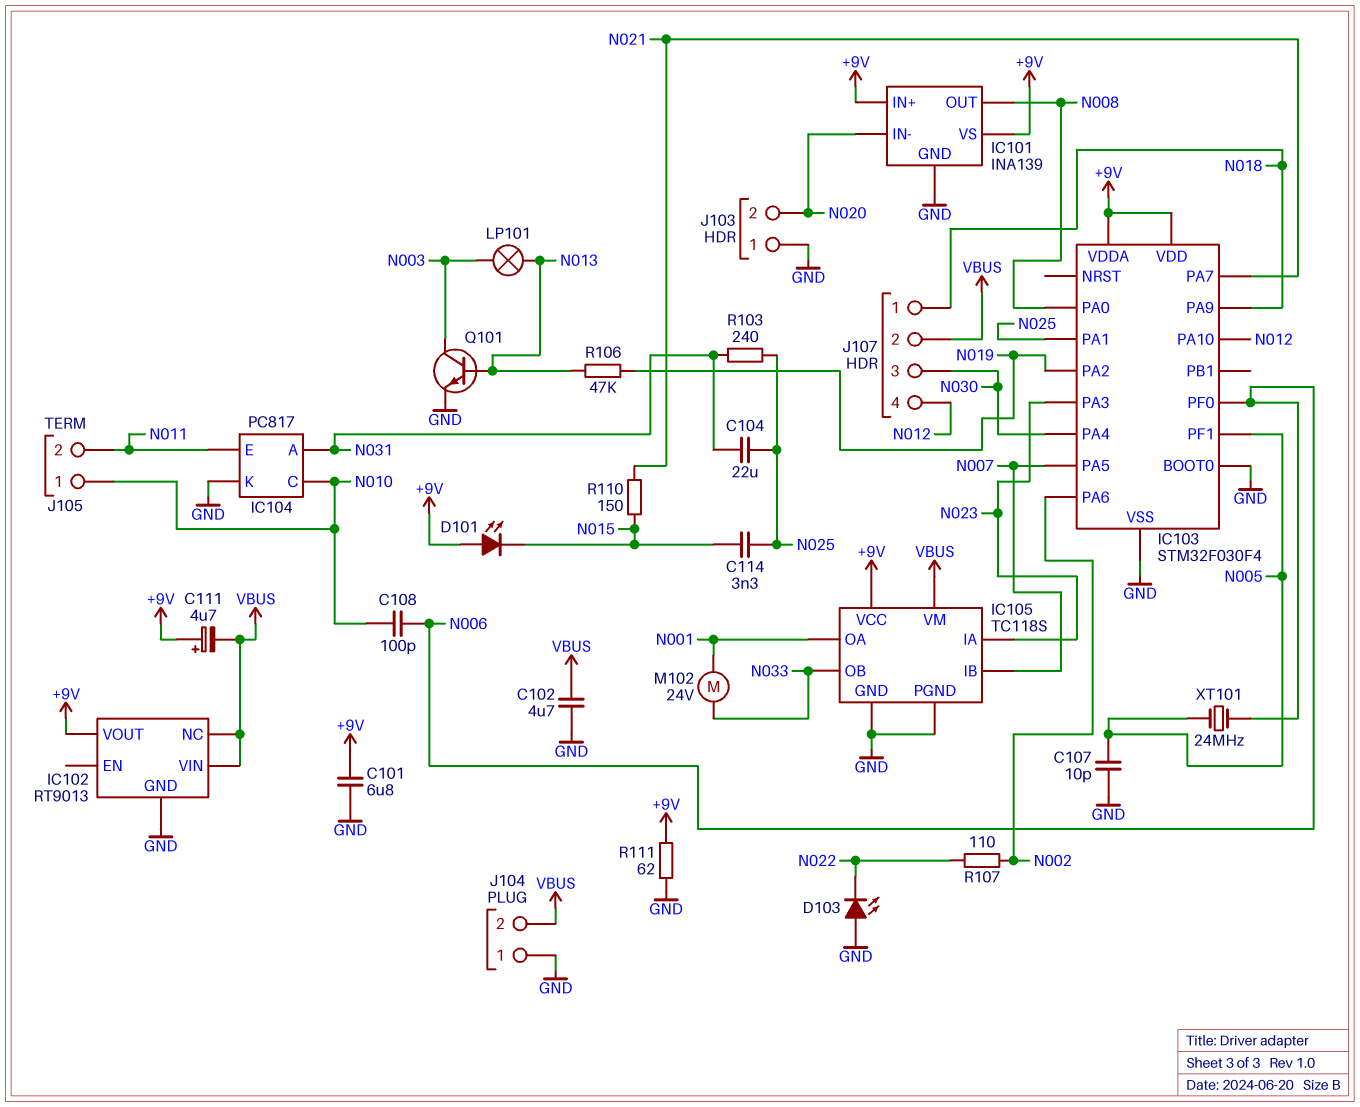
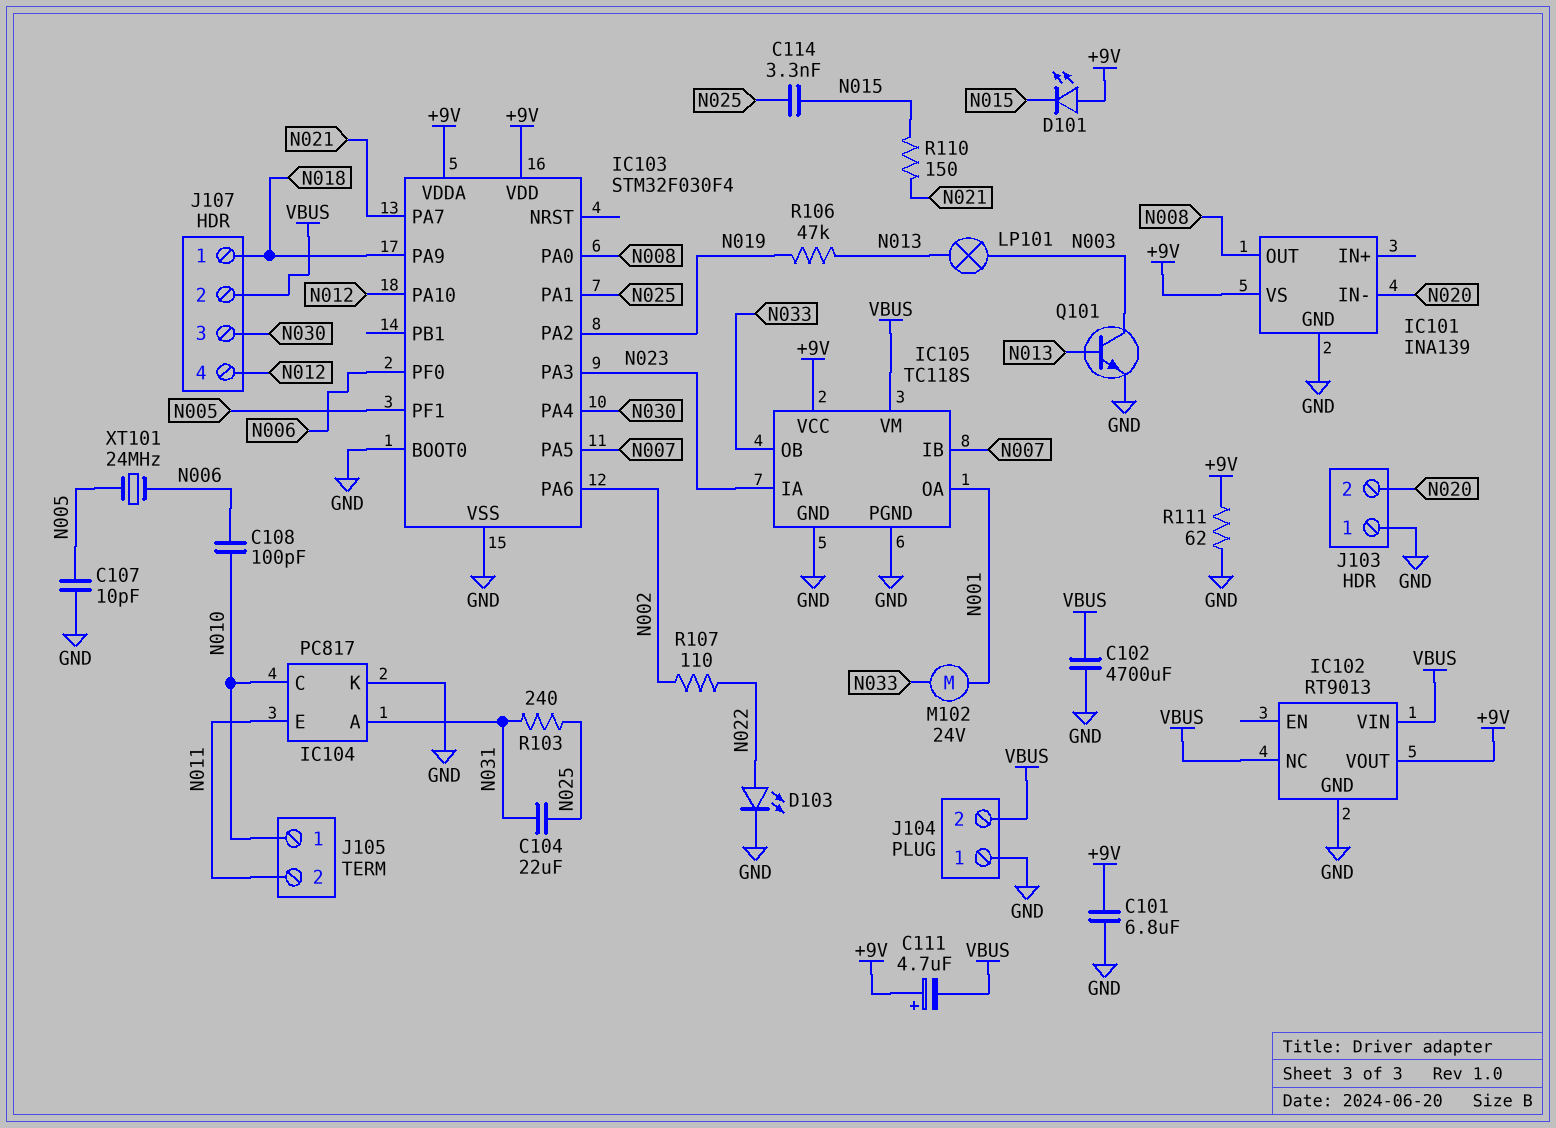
C102: 4.7uF (GND, VBUS) -> 4700uF (GND, VBUS)
D103: LED (A GND, K N022) -> LED (A N022, K GND)
IC101 pin IN+: +9V -> none

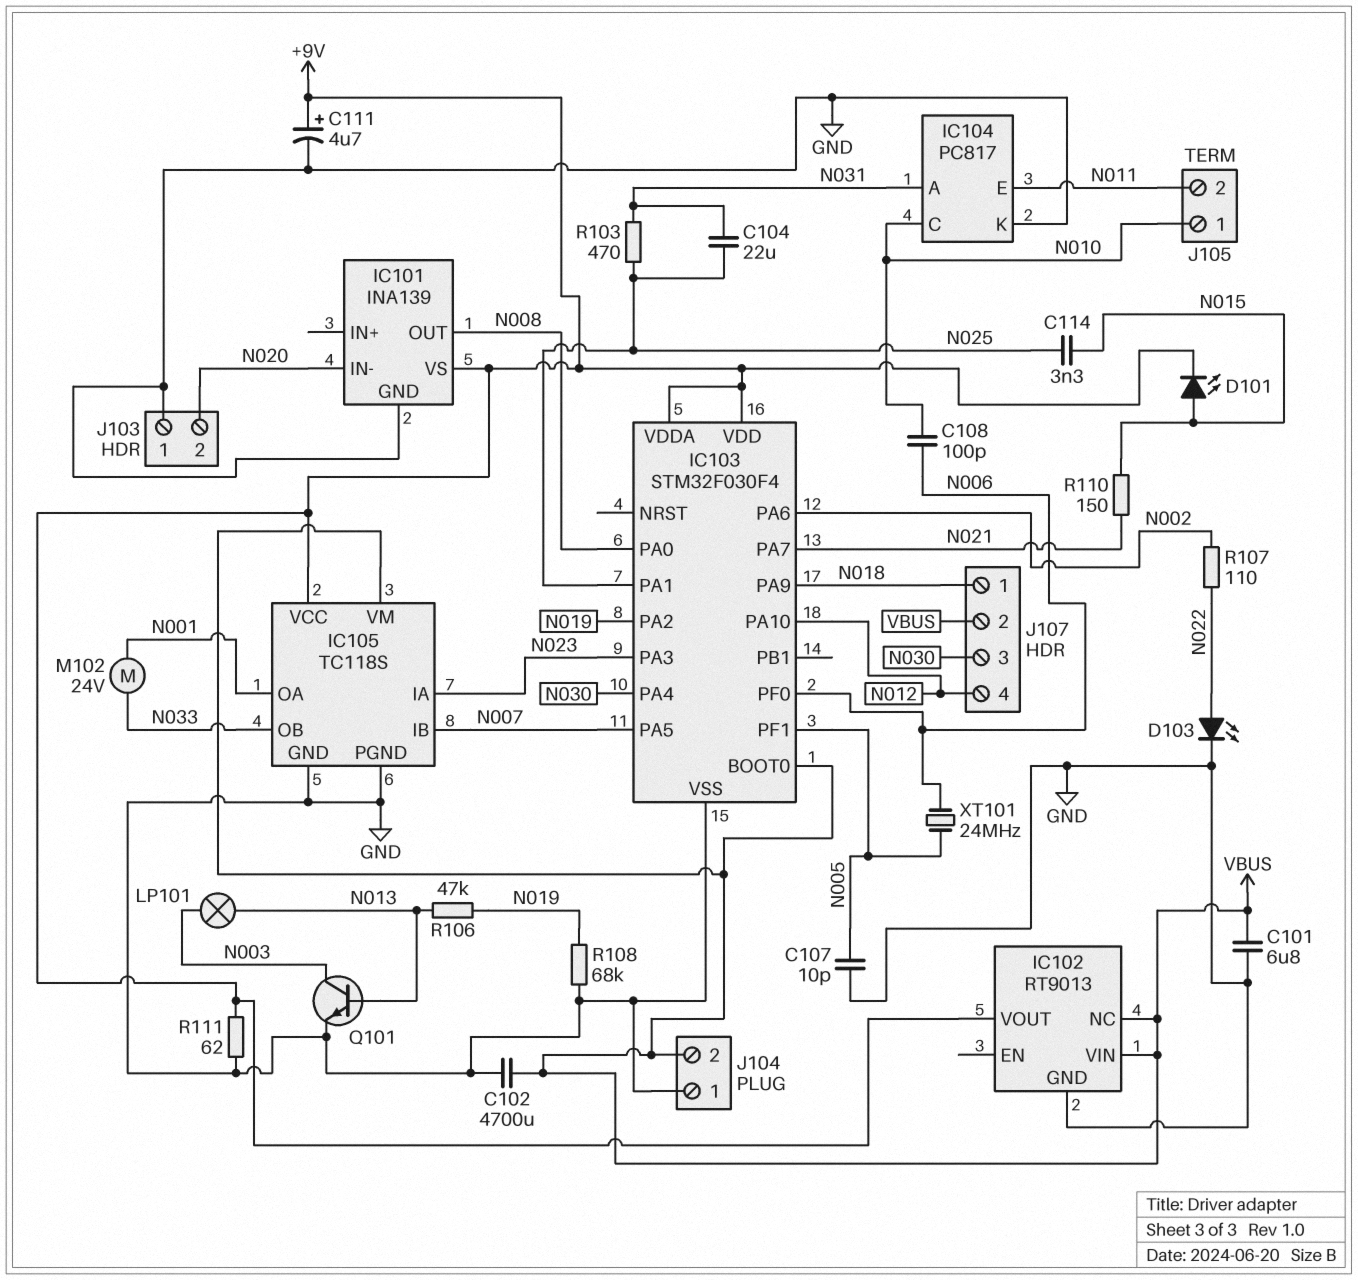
C101: 6.8uF (+9V, GND) -> 6.8uF (GND, VBUS)
C111: 4.7uF (plus +9V, minus VBUS) -> 4.7uF (plus +9V, minus GND)
D101: LED (A +9V, K N015) -> LED (A N015, K +9V)
IC103 pin BOOT0: GND -> VBUS
R103: 240 (N025, N031) -> 470 (N025, N031)
R108: none -> 68k (GND, N019)

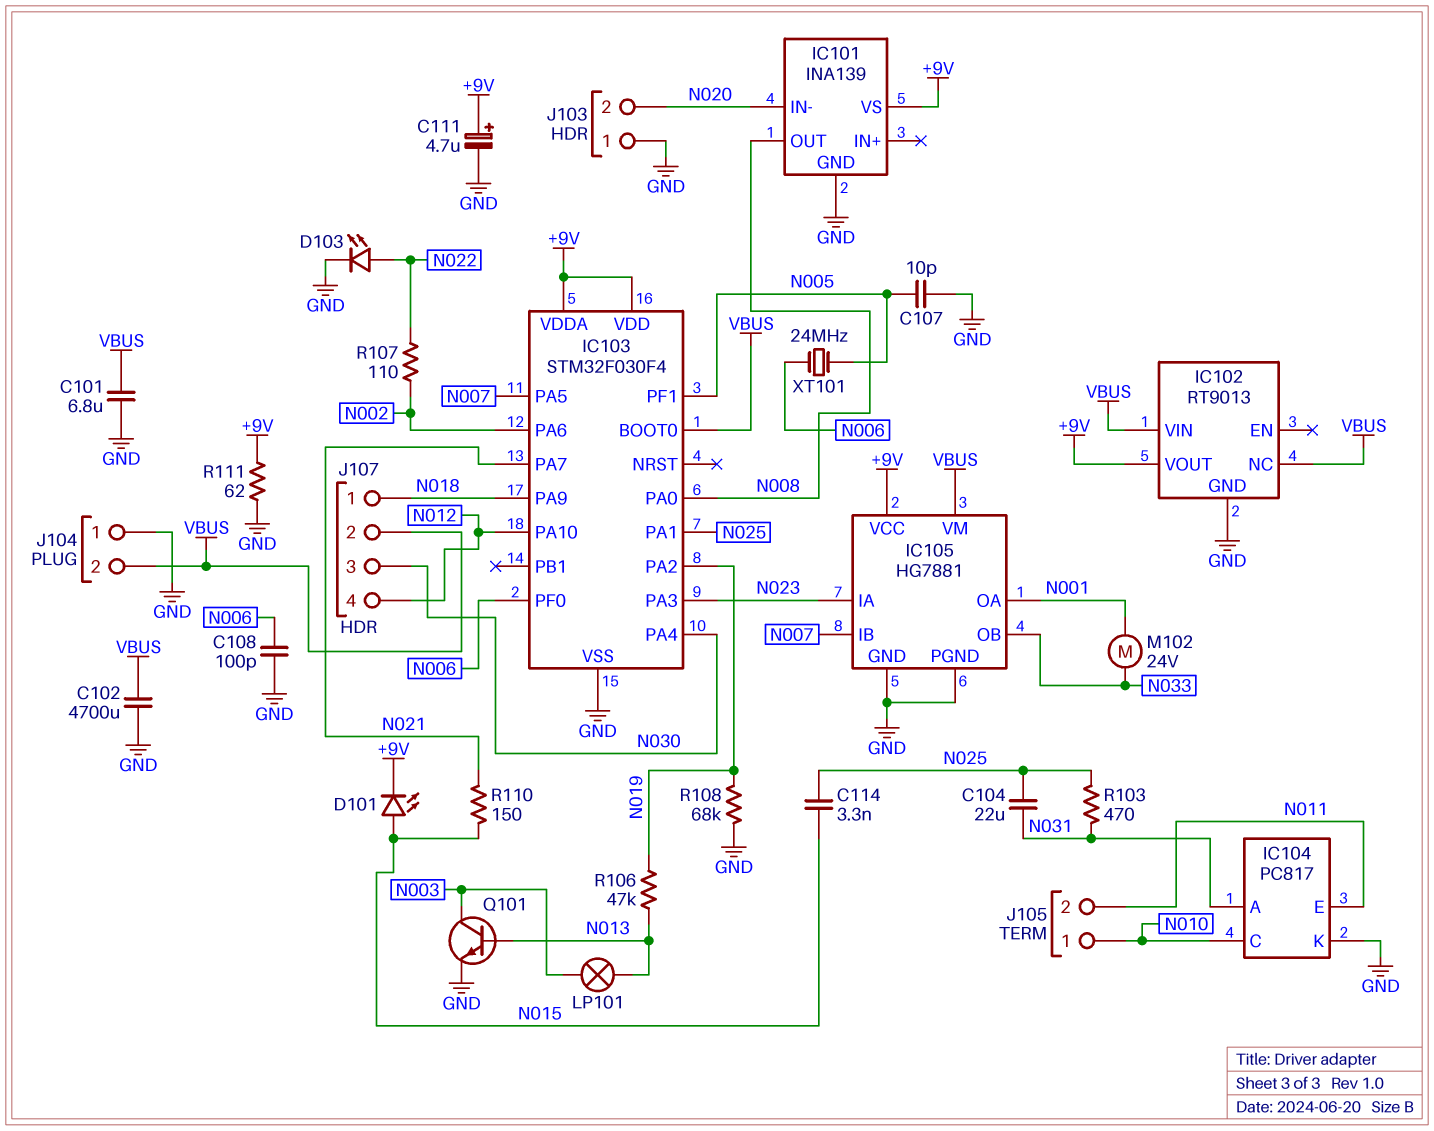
C108: 100pF (N006, N010) -> 100pF (GND, N006)
IC105: TC118S -> HG7881

